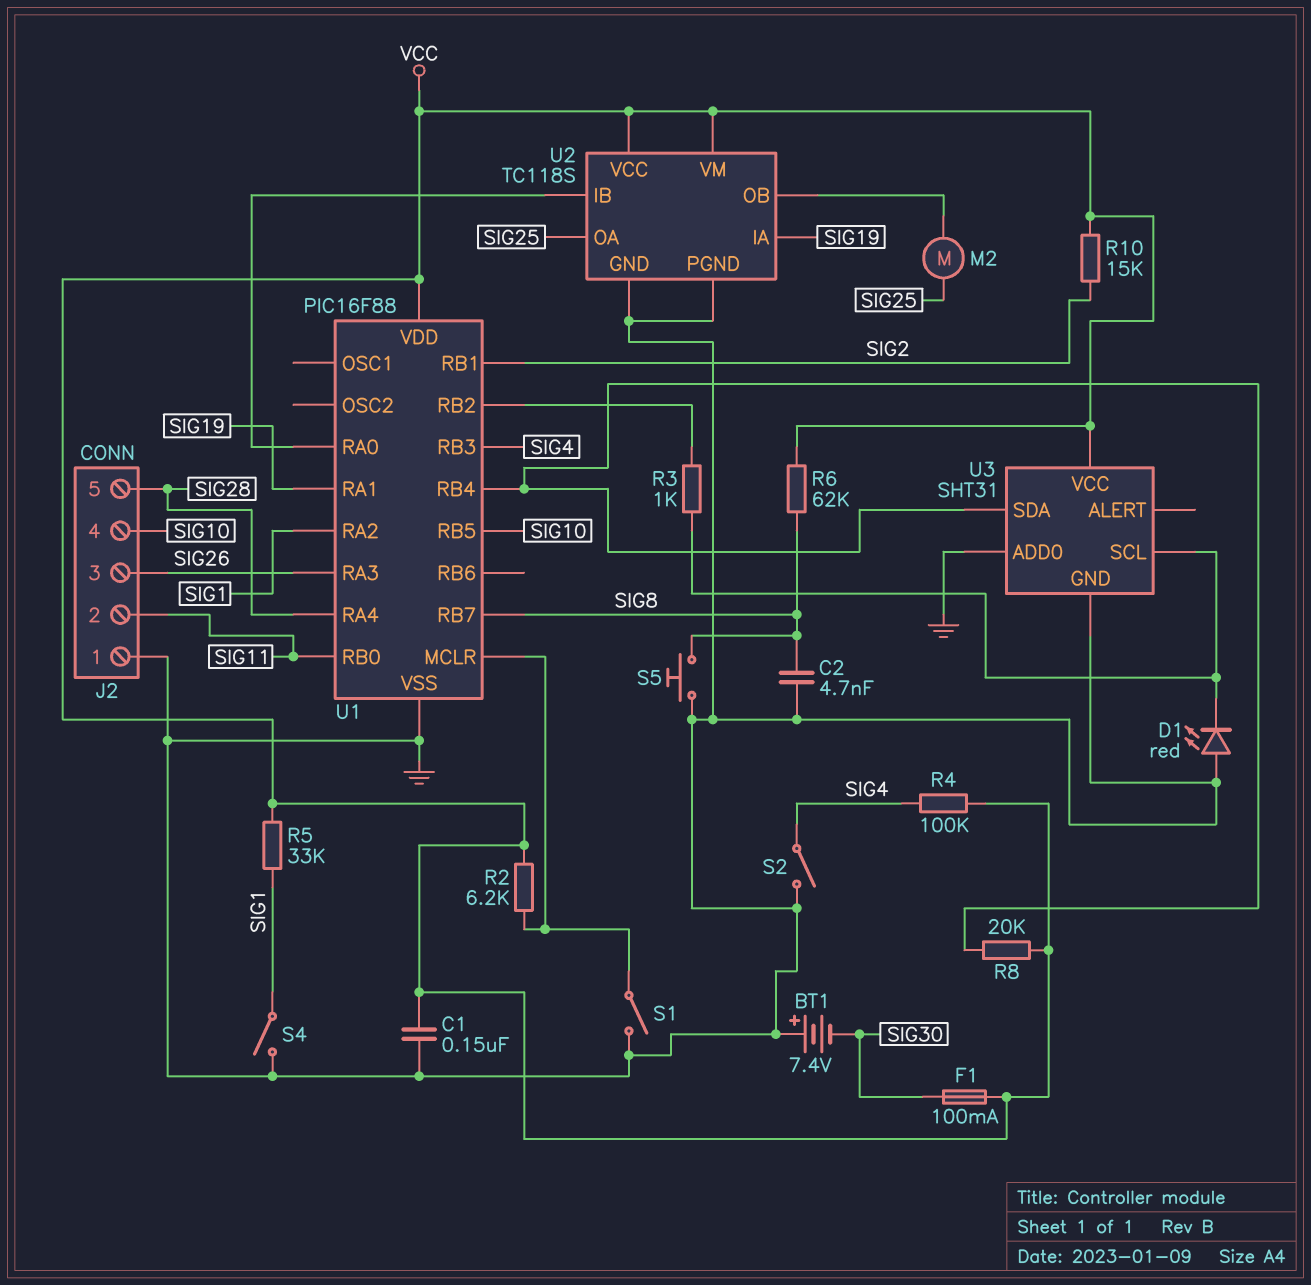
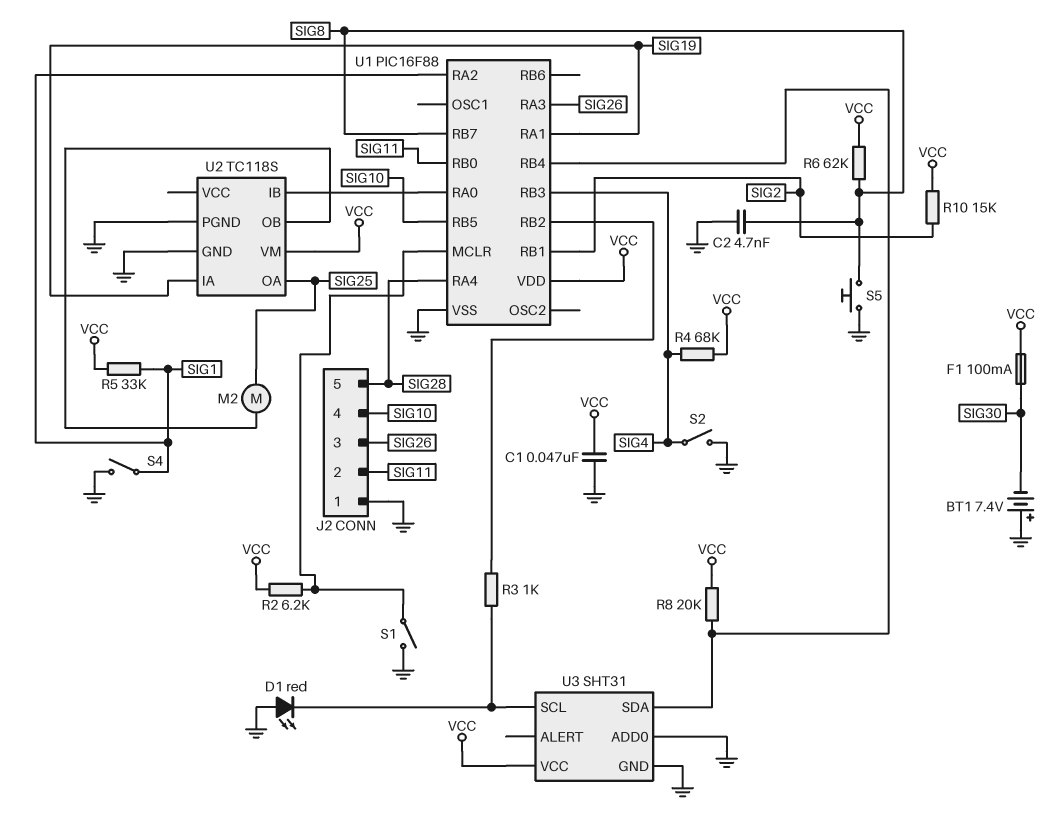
C1: 150nF (GND, VCC) -> 47nF (GND, VCC)
R4: 100k (SIG4, VCC) -> 68k (SIG4, VCC)
U2 pin VCC: VCC -> none

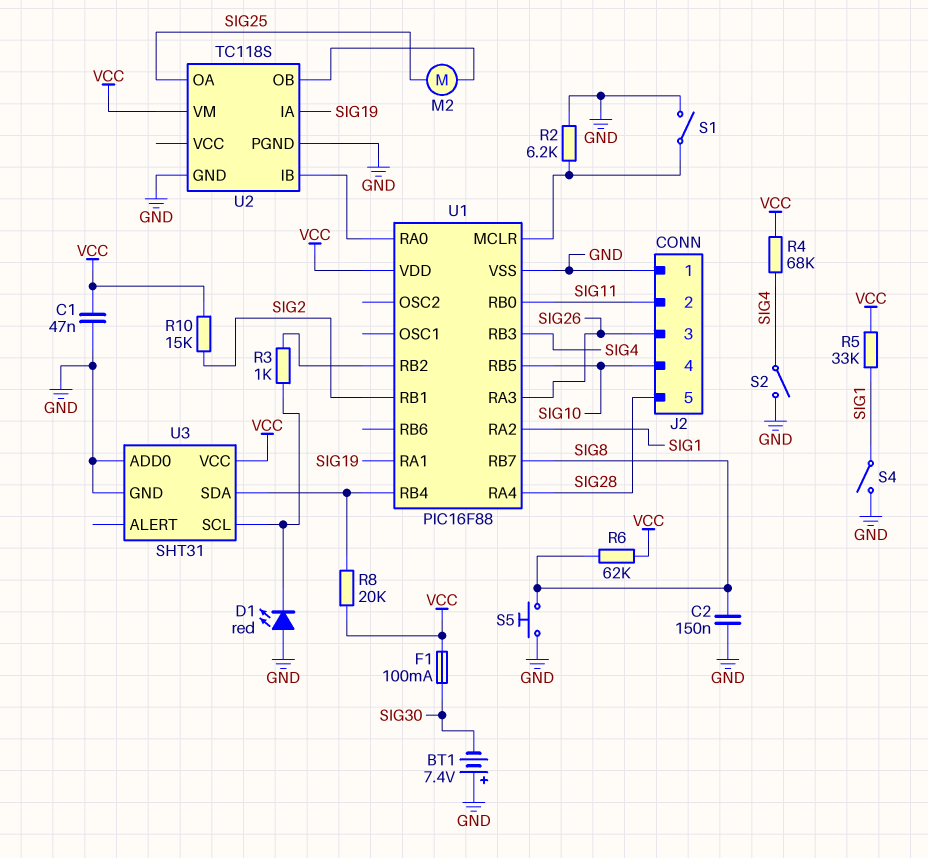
C2: 4.7nF (GND, SIG8) -> 150nF (GND, SIG8)
R2: 6.2k (U1/MCLR, VCC) -> 6.2k (GND, U1/MCLR)

